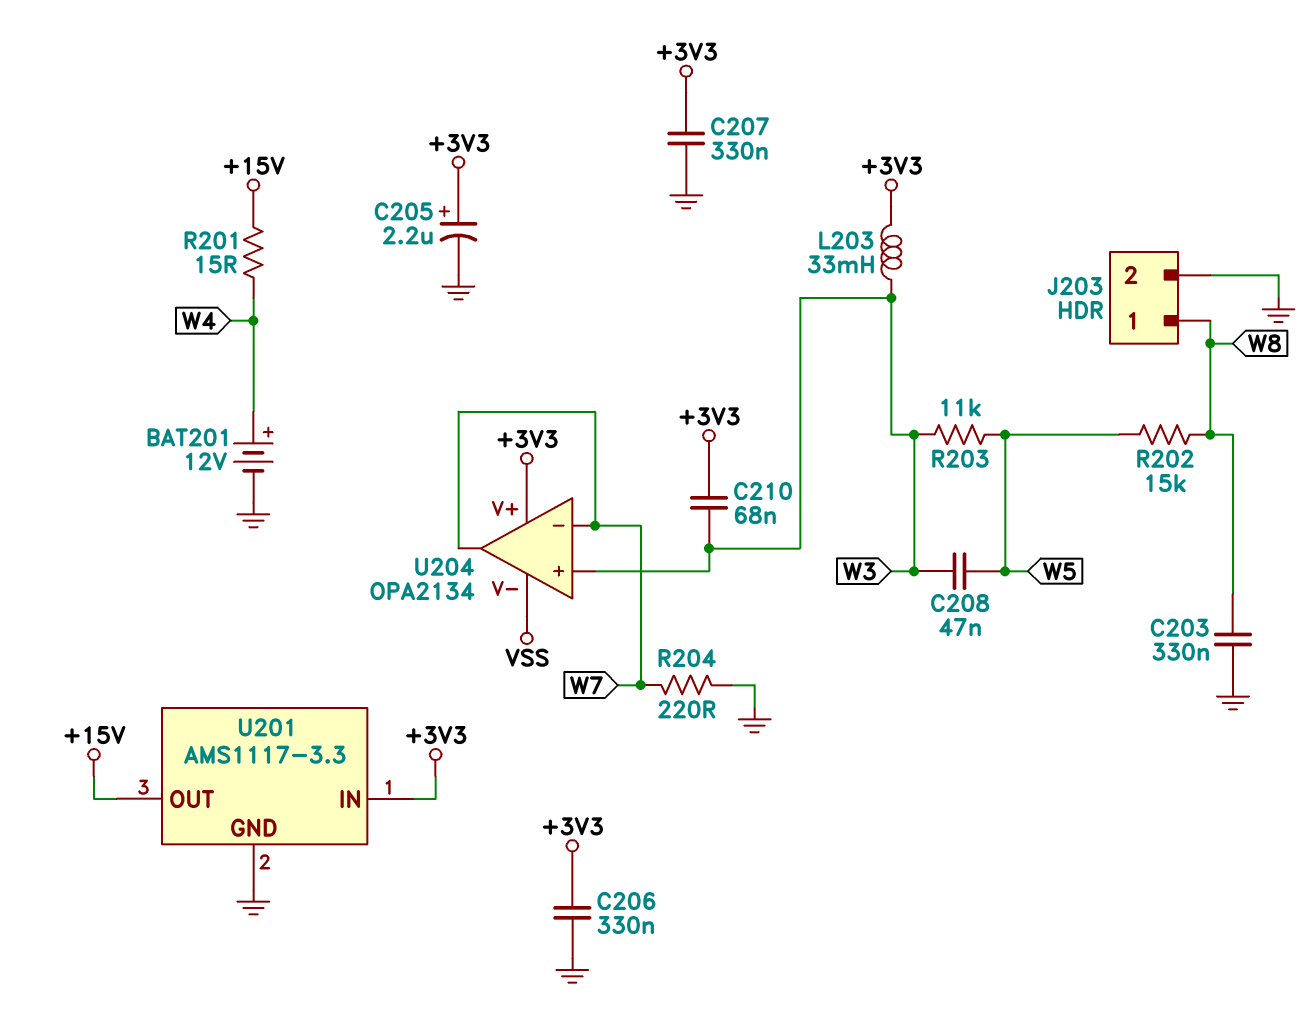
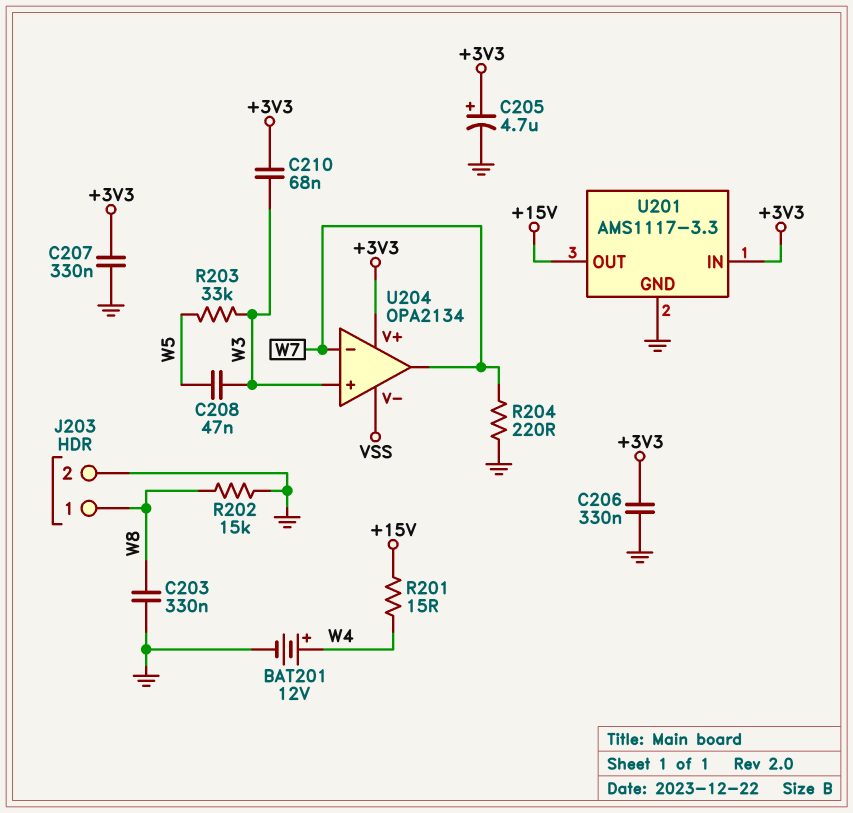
C205: 2.2uF (plus +3V3, minus GND) -> 4.7uF (plus +3V3, minus GND)
L203: 33mH (+3V3, W3) -> none
R202: 15k (W5, W8) -> 15k (GND, W8)
R203: 11k (W3, W5) -> 33k (W3, W5)

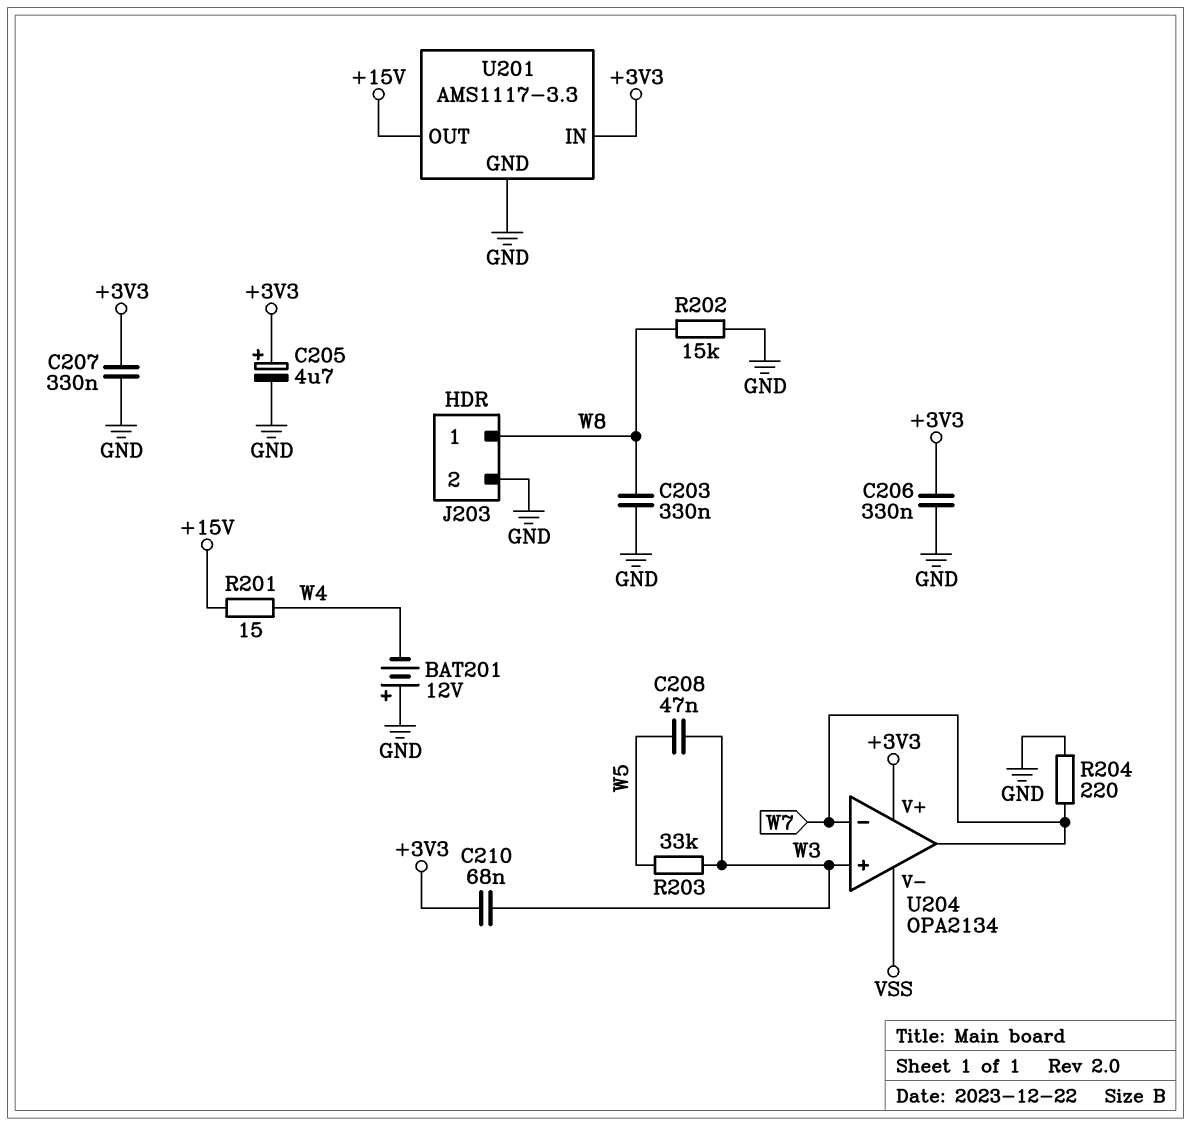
BAT201: 12V (plus W4, minus GND) -> 12V (plus GND, minus W4)

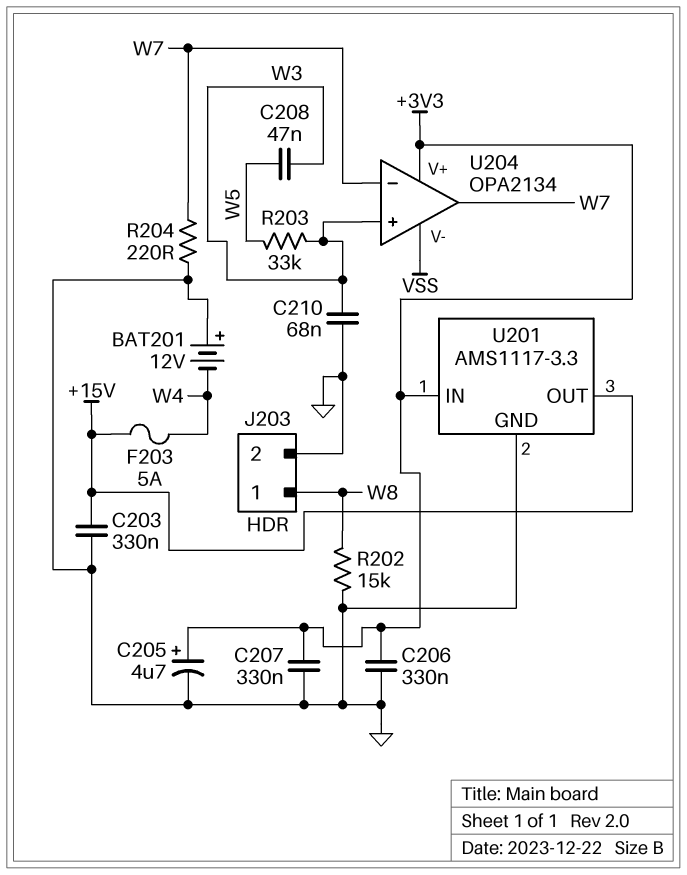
C203: 330nF (GND, W8) -> 330nF (+15V, GND)
C210: 68nF (+3V3, W3) -> 68nF (GND, W3)
F203: none -> 5A (+15V, W4)
R201: 15 (+15V, W4) -> none

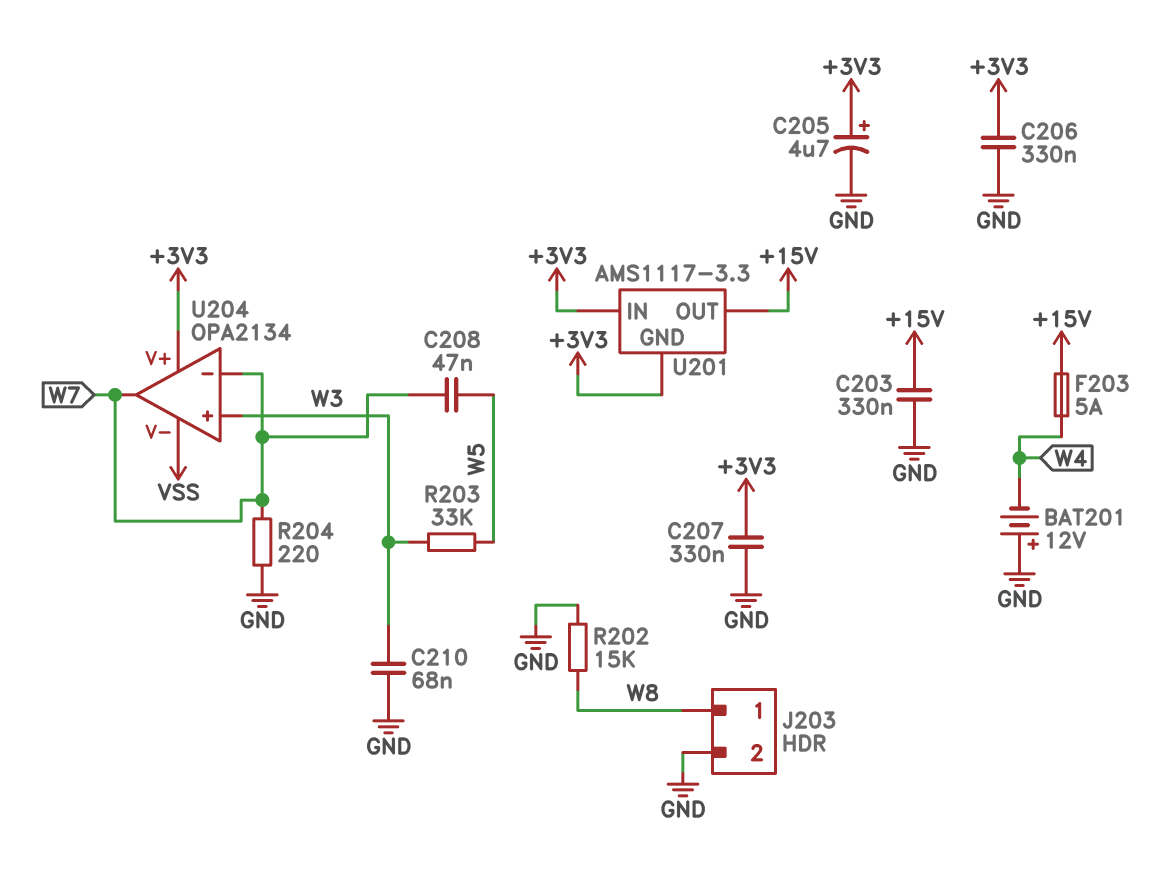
C208: 47nF (W3, W5) -> 47nF (W5, W7)
U201 pin GND: GND -> +3V3

